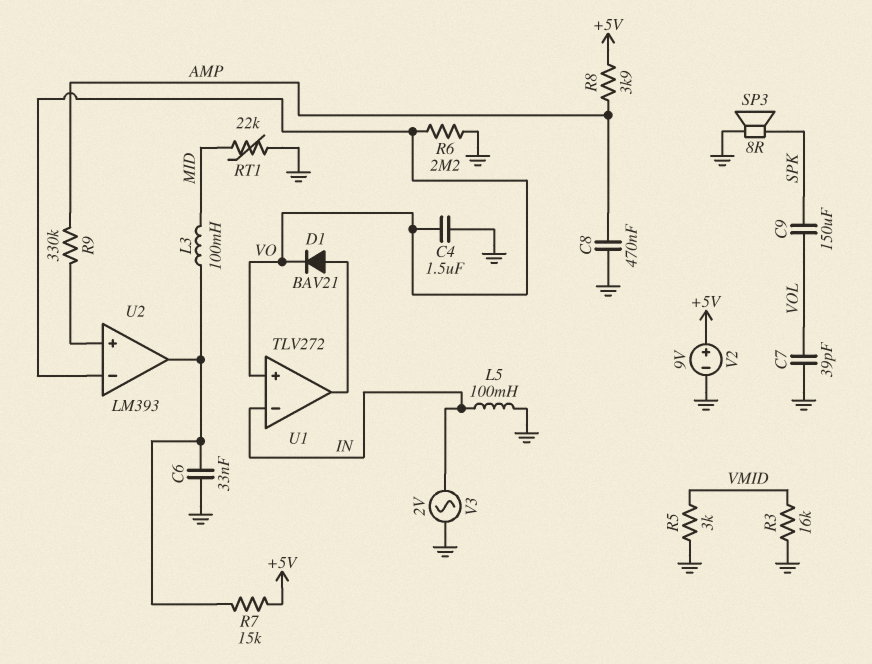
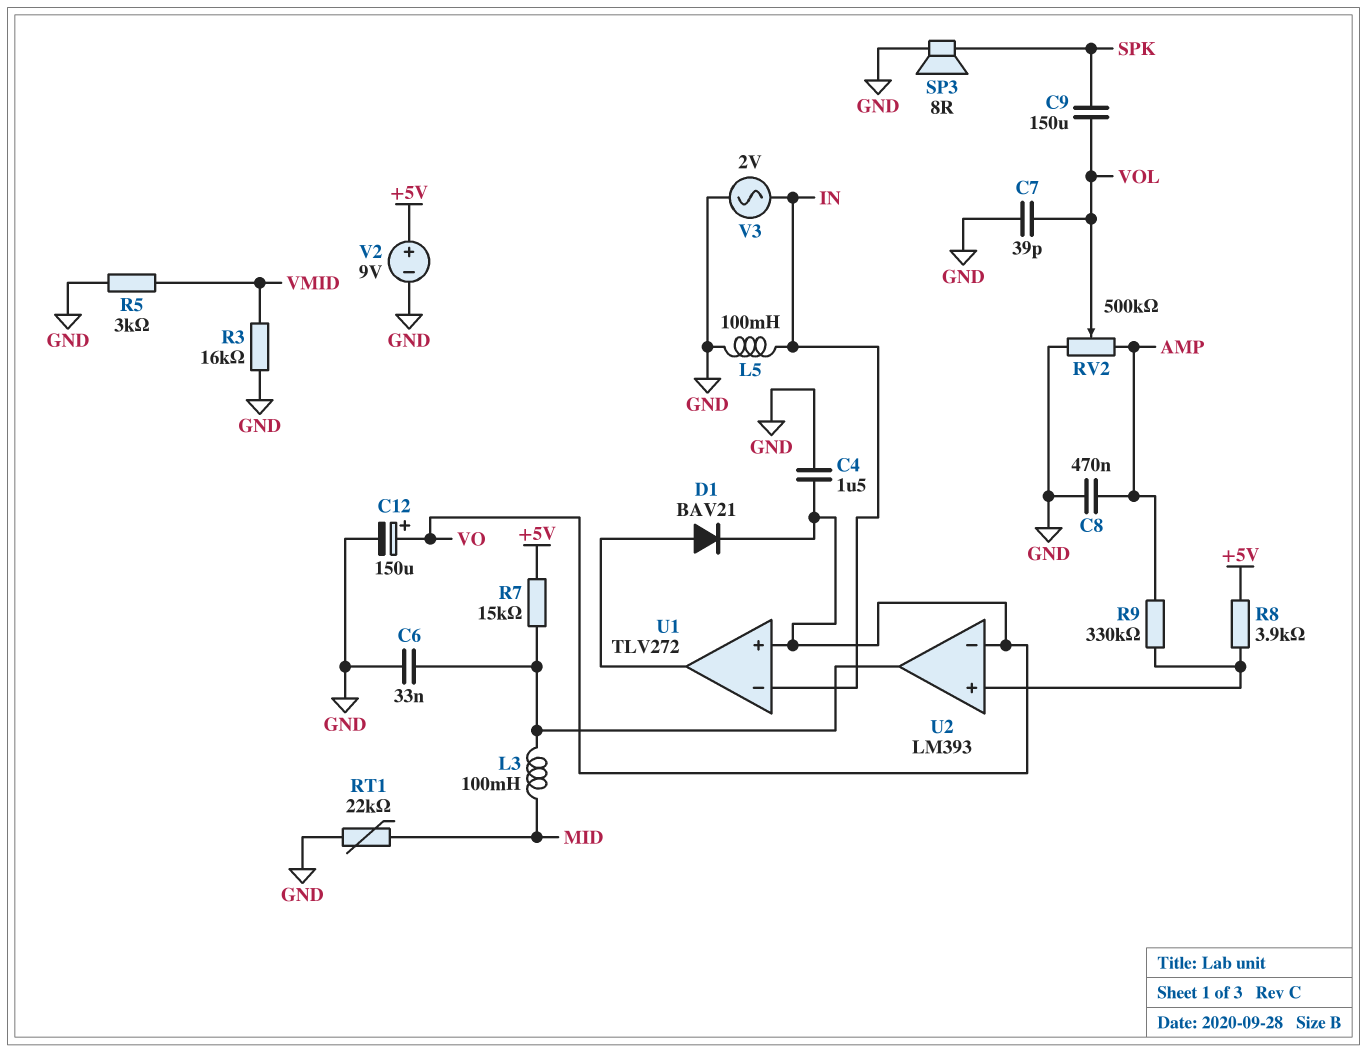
C12: none -> 150uF (plus VO, minus GND)
R6: 2.2M (GND, VO) -> none
R8: 3.9k (+5V, AMP) -> 3.9k (+5V, U2/in+)
RV2: none -> 500k (AMP, GND, wiper VOL)

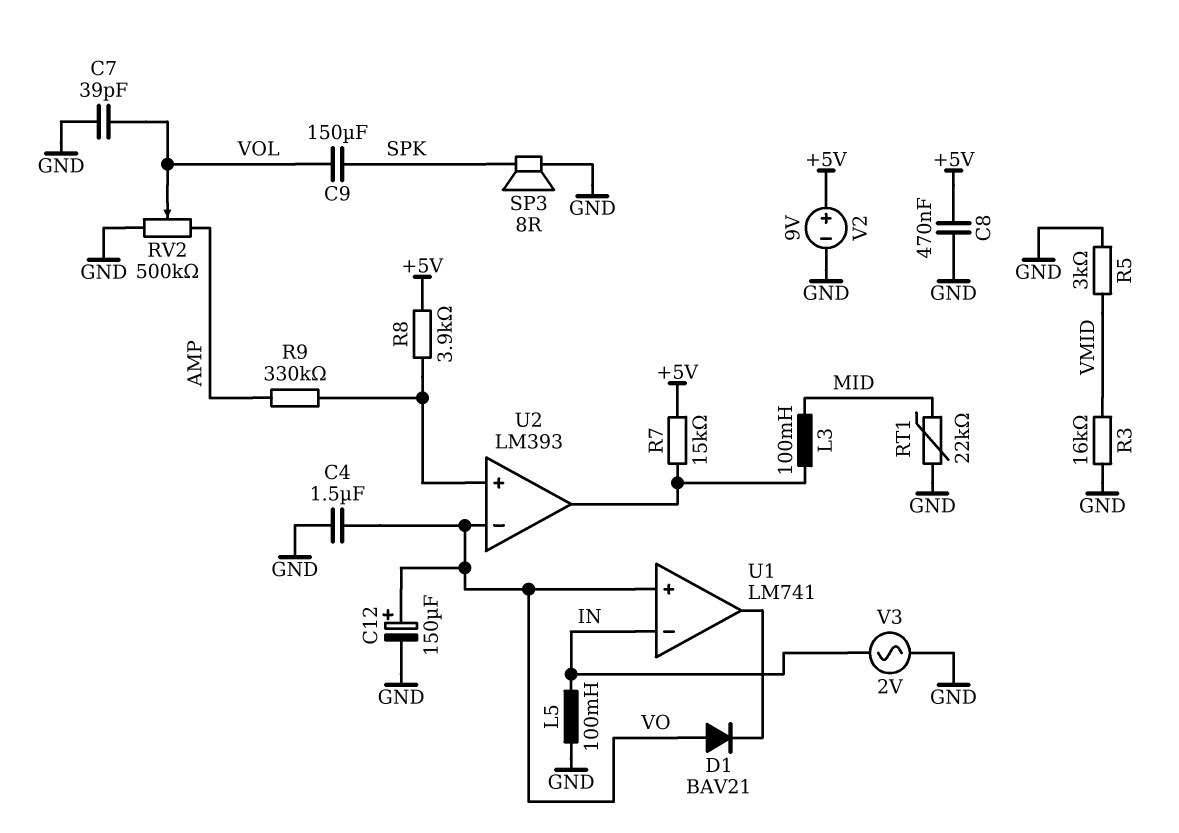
C6: 33nF (GND, U2/out) -> none
C8: 470nF (AMP, GND) -> 470nF (+5V, GND)
D1: diode BAV21 (A U1/out, K VO) -> diode BAV21 (A VO, K U1/out)
U1: TLV272 -> LM741

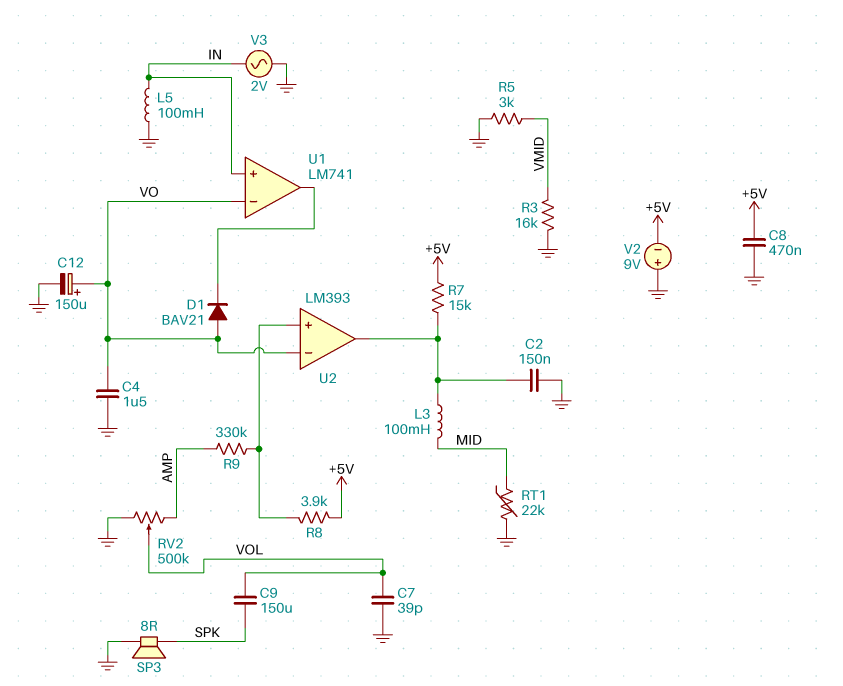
C2: none -> 150nF (GND, U2/out)
U1 pin in+: VO -> IN
U1 pin in-: IN -> VO
V2: 9V (plus +5V, minus GND) -> 9V (plus GND, minus +5V)

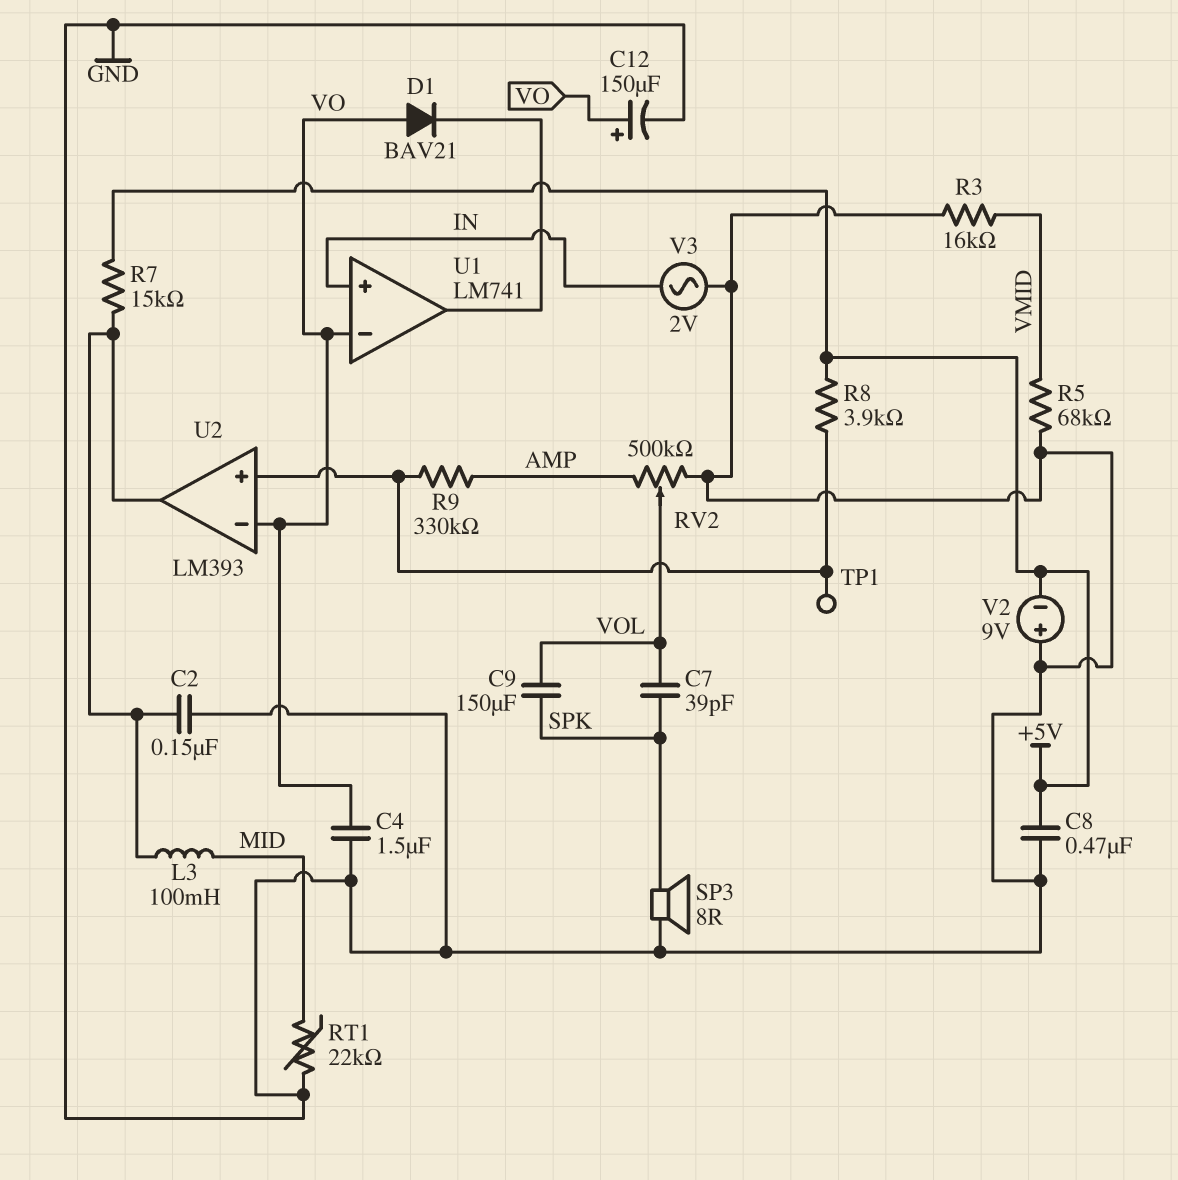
C7: 39pF (GND, VOL) -> 39pF (SPK, VOL)
L5: 100mH (GND, IN) -> none
R5: 3k (GND, VMID) -> 68k (GND, VMID)
TP1: none -> test point (U2/in+)

